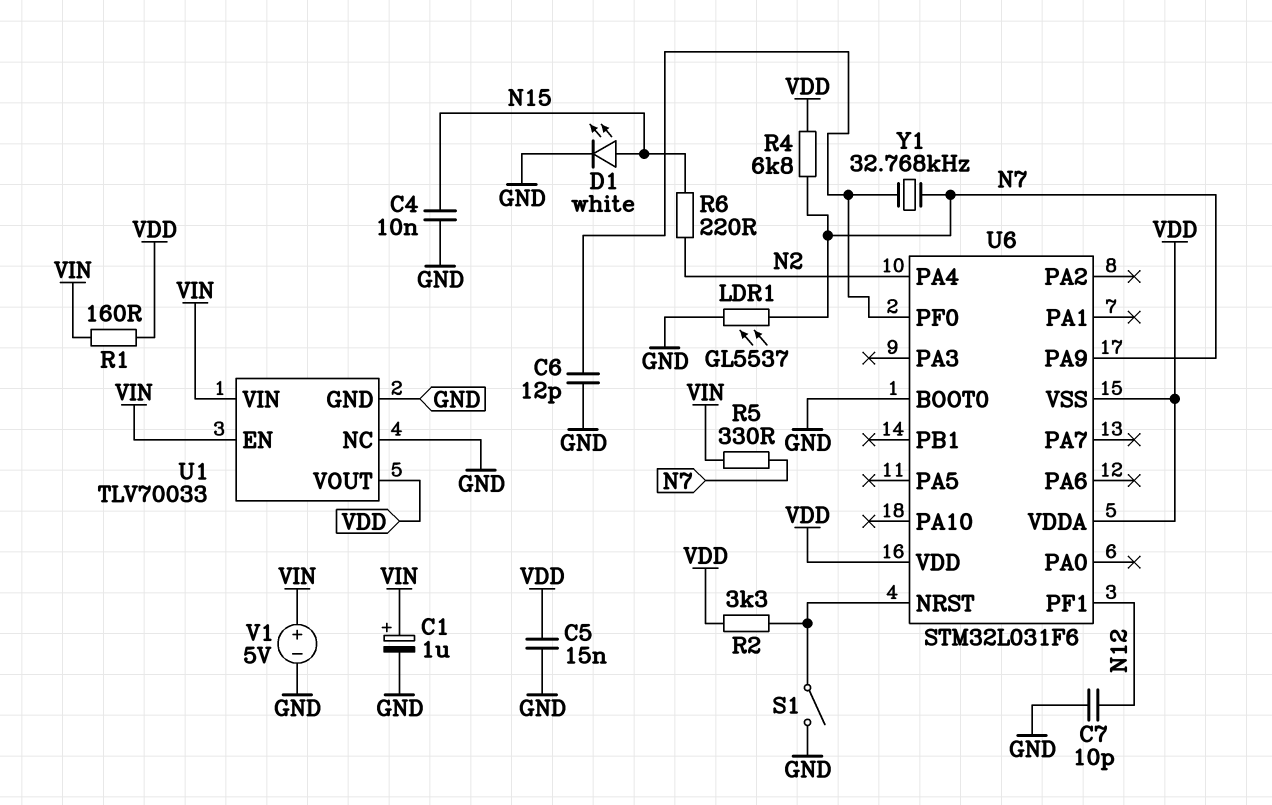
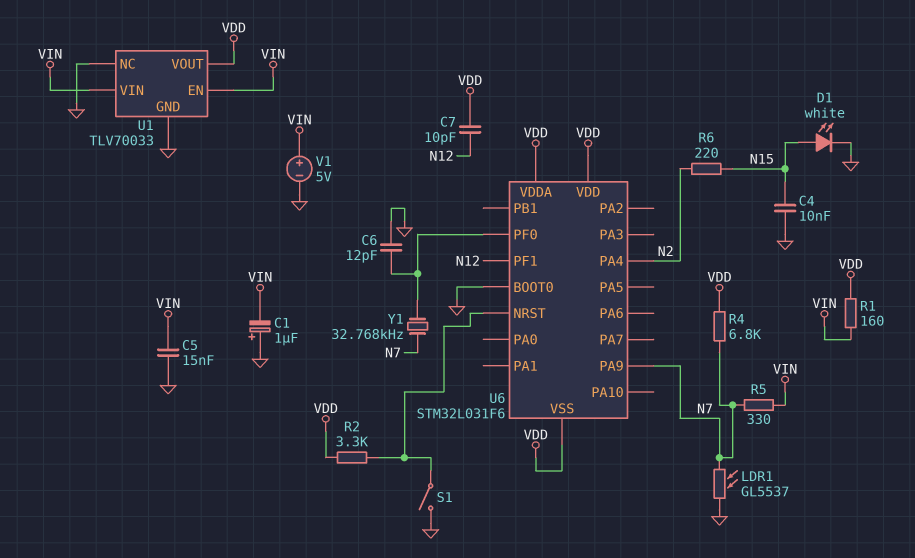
C1: 1uF (plus VIN, minus GND) -> 1uF (plus GND, minus VIN)
C5: 15nF (GND, VDD) -> 15nF (GND, VIN)
C7: 10pF (GND, N12) -> 10pF (N12, VDD)

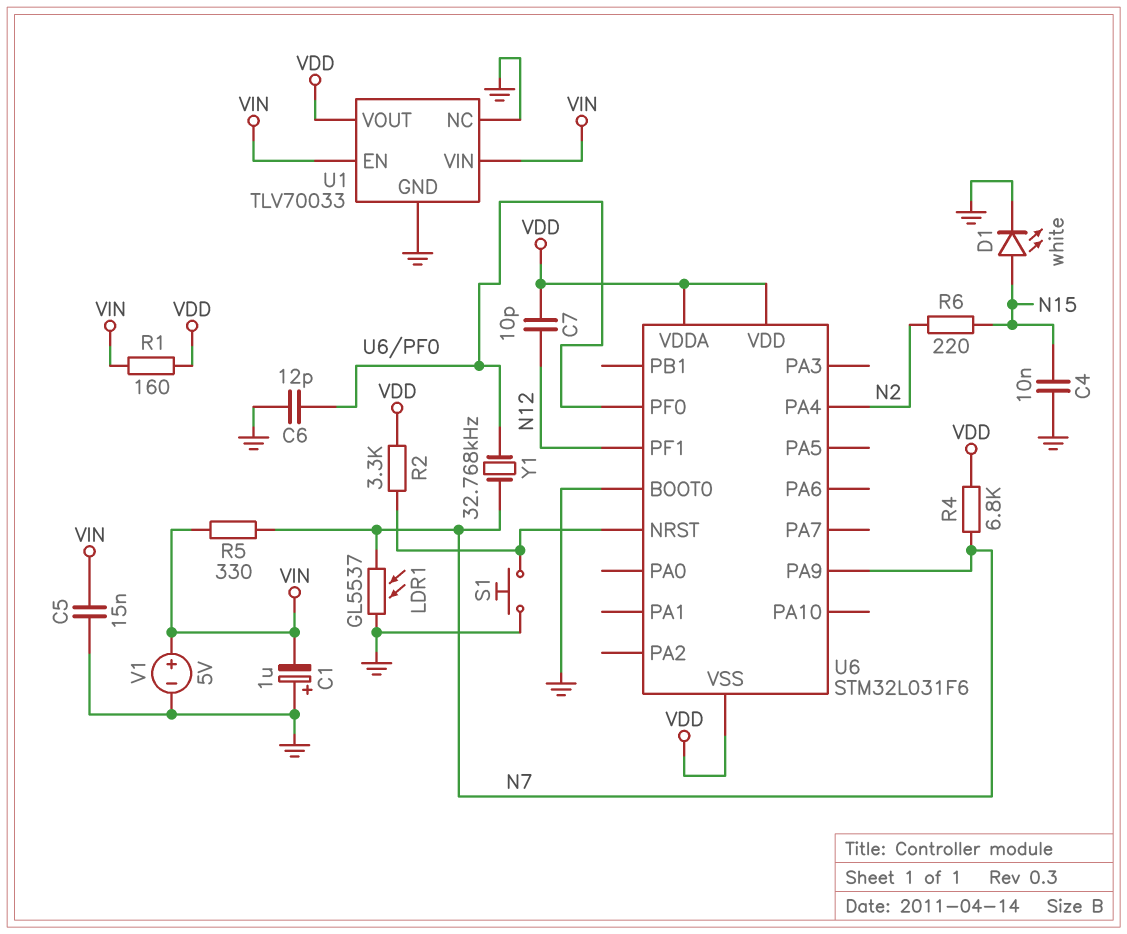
S1: switch (GND, U6/NRST) -> button (GND, U6/NRST)

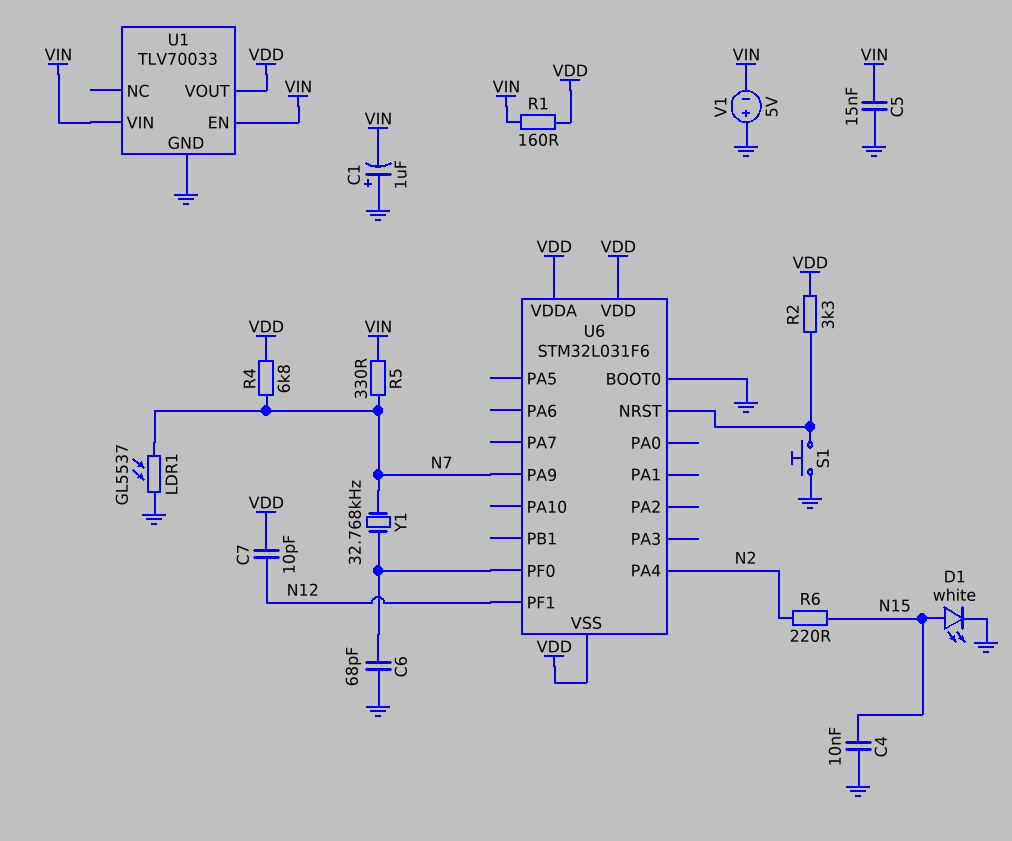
C6: 12pF (GND, U6/PF0) -> 68pF (GND, U6/PF0)
U1 pin NC: GND -> none
V1: 5V (plus VIN, minus GND) -> 5V (plus GND, minus VIN)

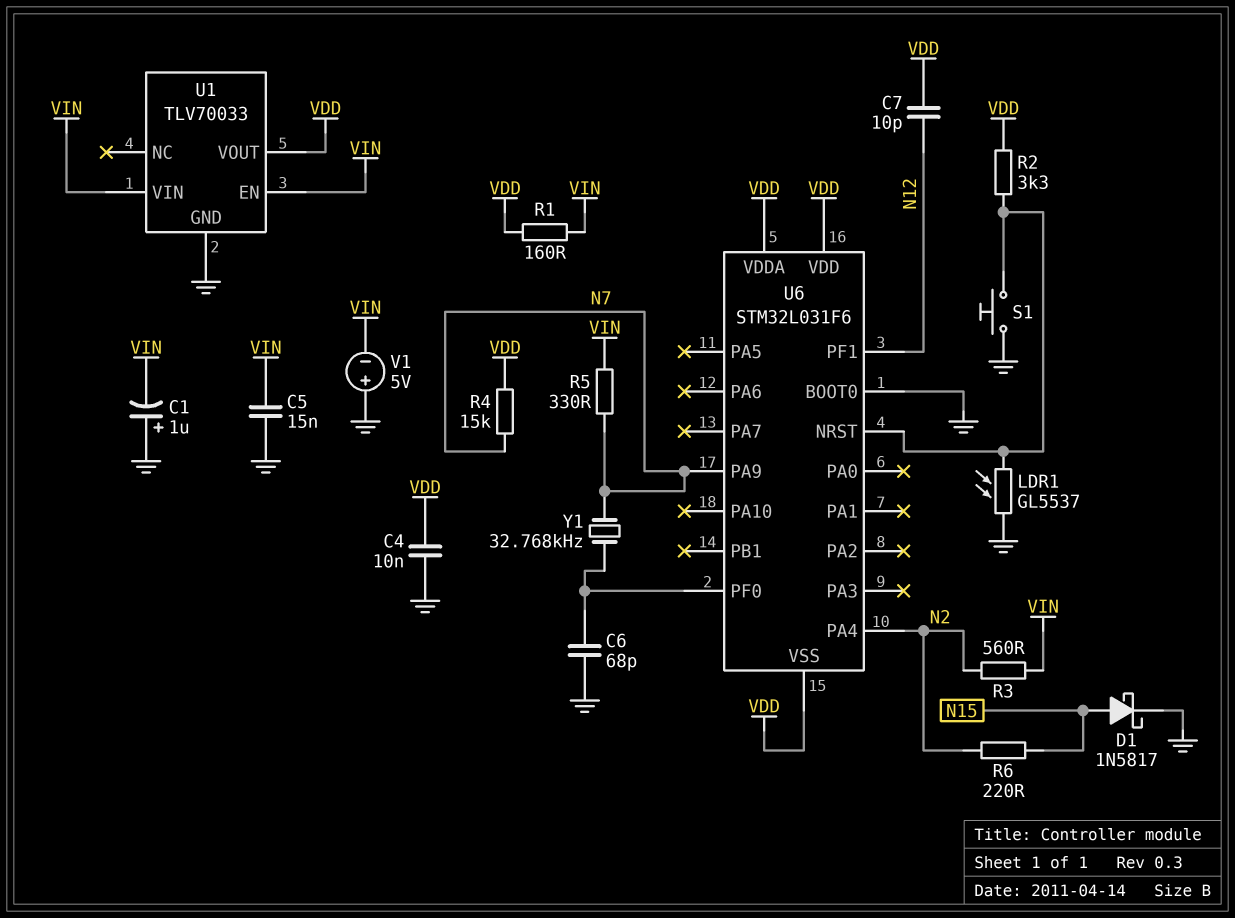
C4: 10nF (GND, N15) -> 10nF (GND, VDD)
D1: LED white (A N15, K GND) -> schottky 1N5817 (A N15, K GND)
LDR1: GL5537 (GND, N7) -> GL5537 (GND, U6/NRST)
R3: none -> 560 (N2, VIN)
R4: 6.8k (N7, VDD) -> 15k (N7, VDD)

